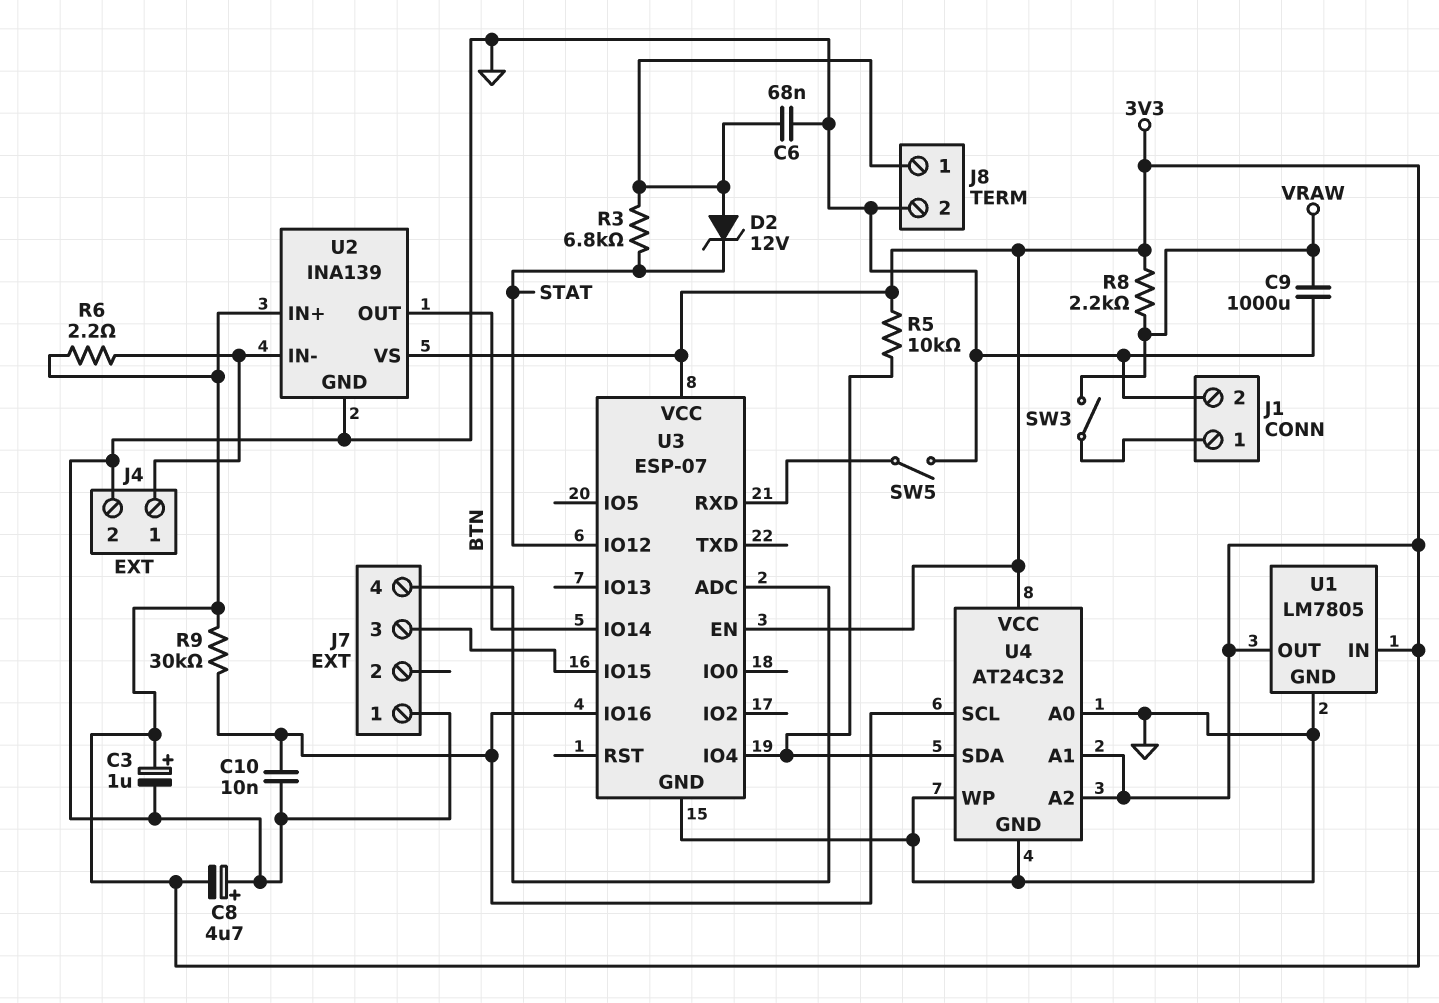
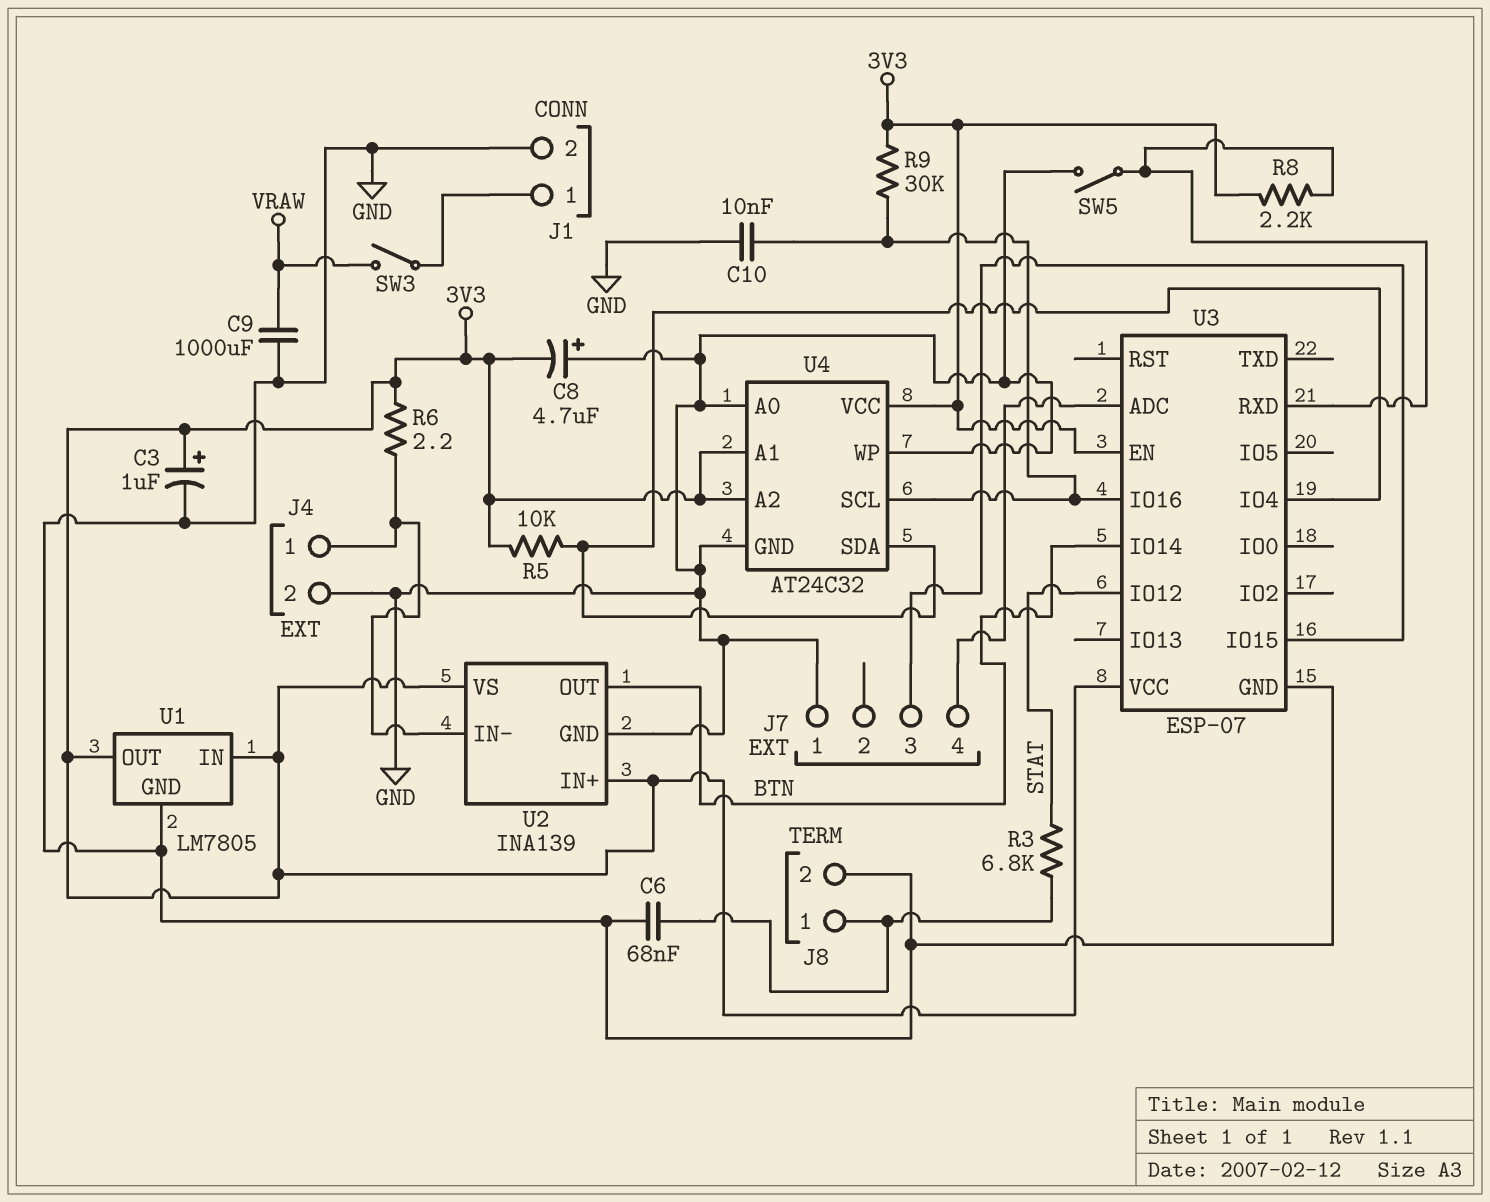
D2: zener 12V (A J8/1, K STAT) -> none
R8: 2.2k (3V3, VRAW) -> 2.2k (3V3, U3/RXD)

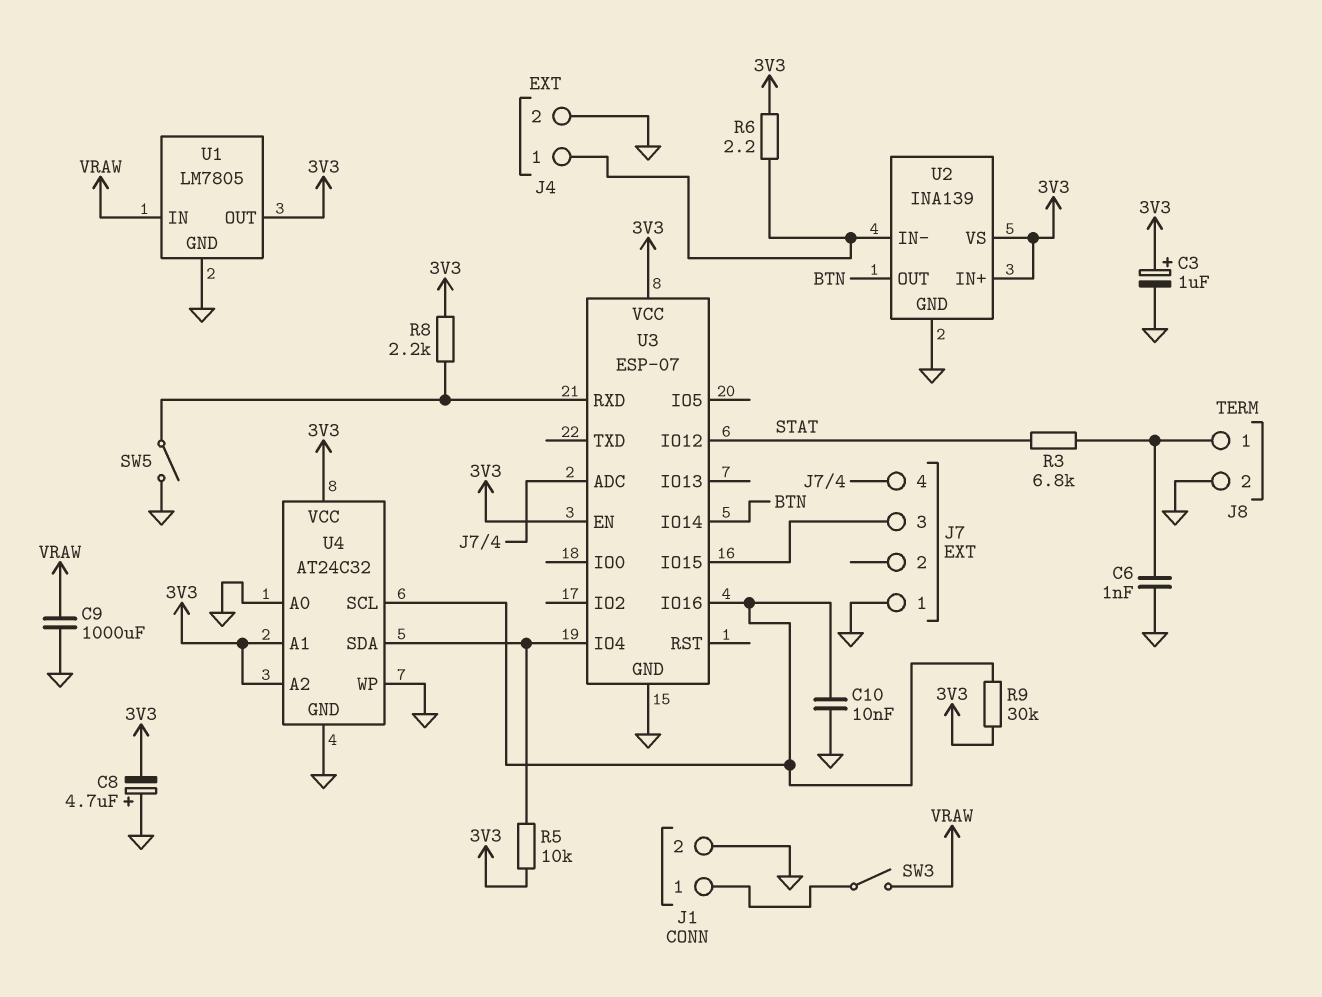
C6: 68nF (GND, J8/1) -> 1nF (GND, J8/1)
U1 pin IN: 3V3 -> VRAW

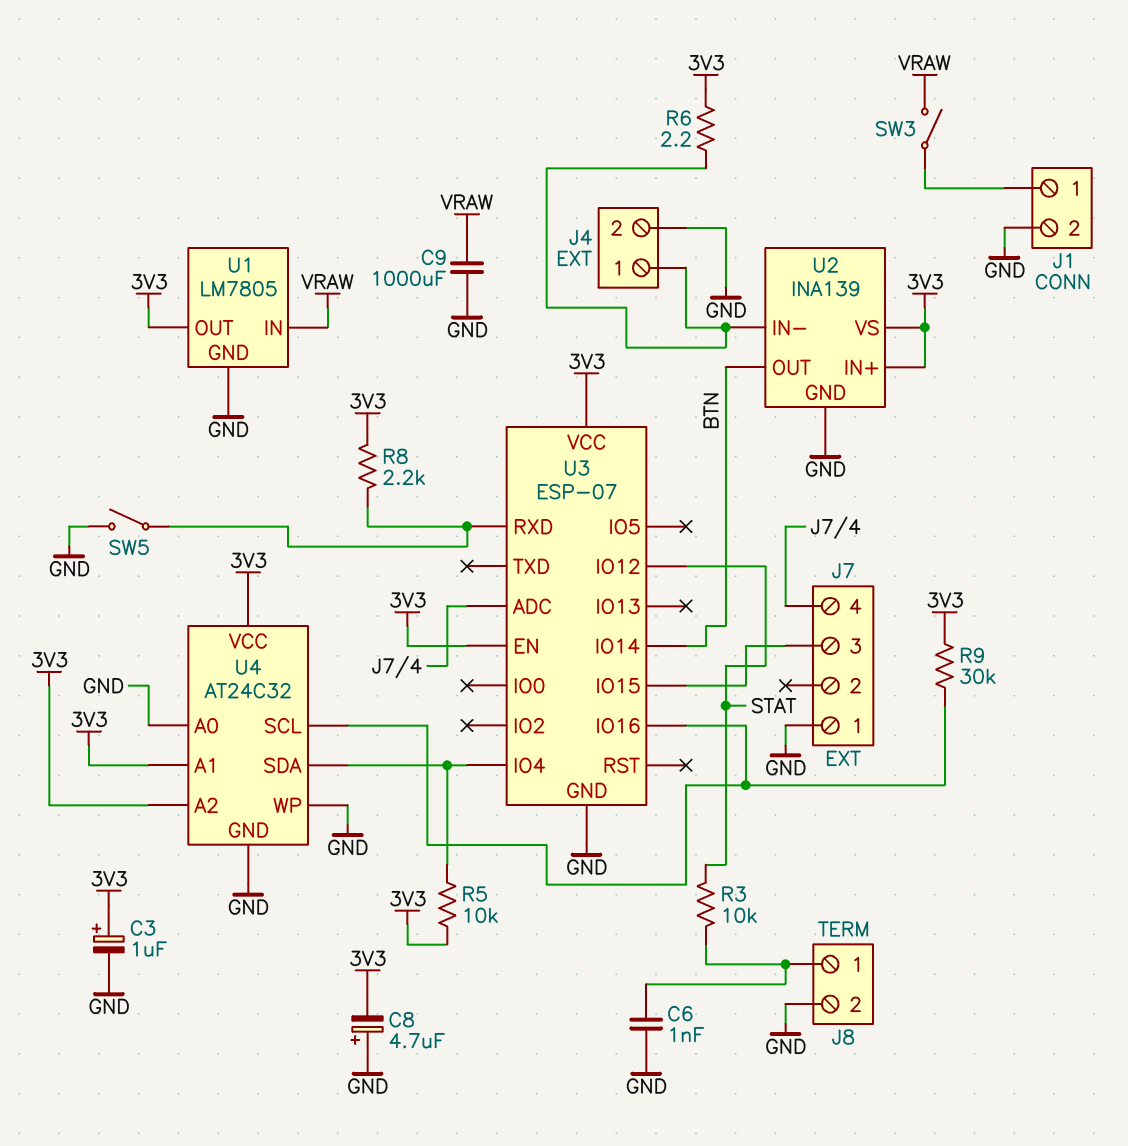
C10: 10nF (GND, U3/IO16) -> none
R3: 6.8k (J8/1, STAT) -> 10k (J8/1, STAT)

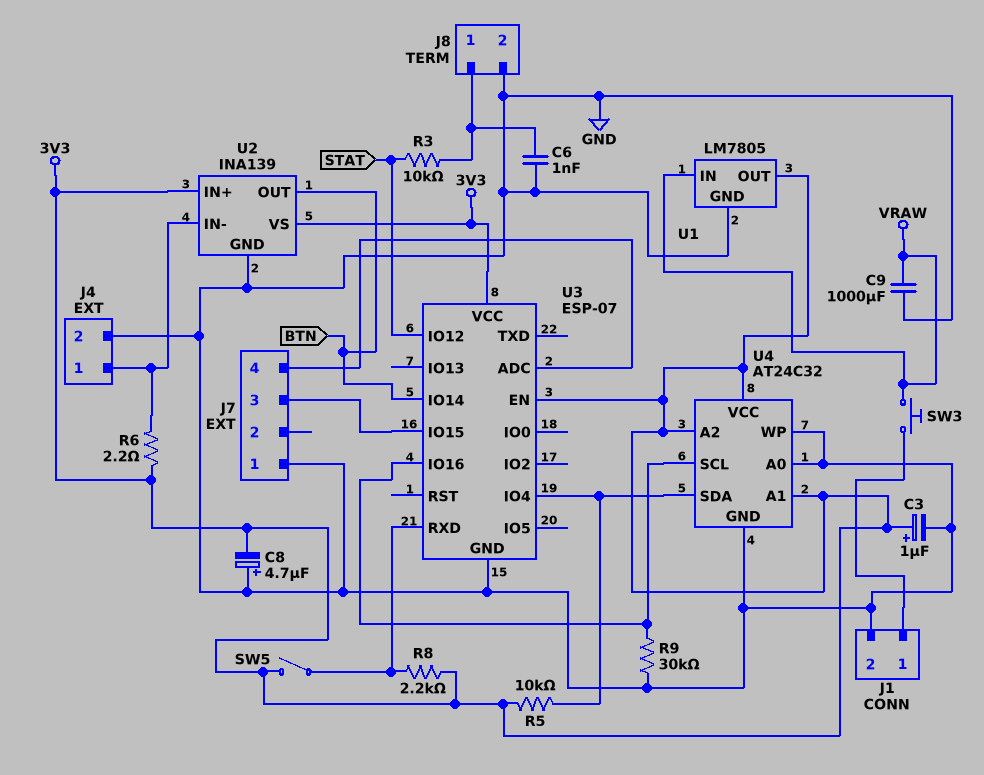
R9: 30k (3V3, U3/IO16) -> 30k (GND, U3/IO16)
SW3: switch (J1/1, VRAW) -> button (J1/1, VRAW)
SW5: switch (GND, U3/RXD) -> switch (3V3, U3/RXD)

